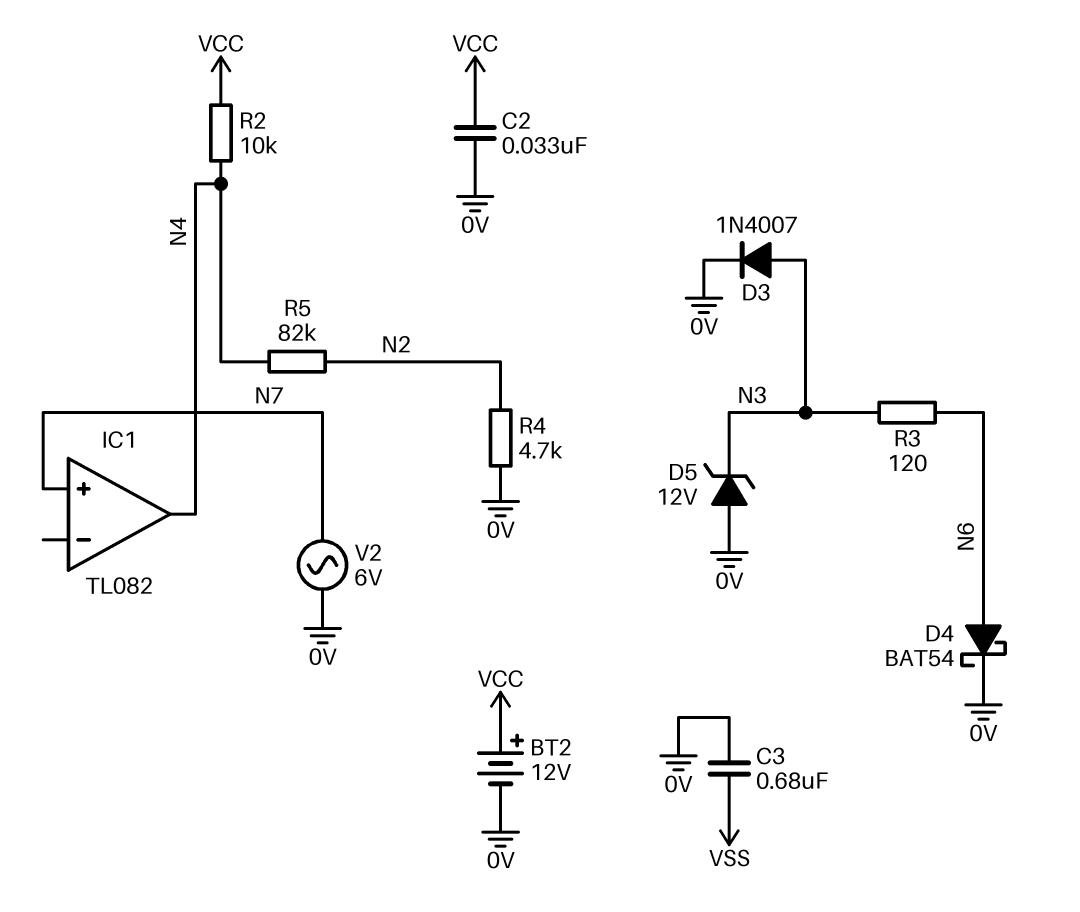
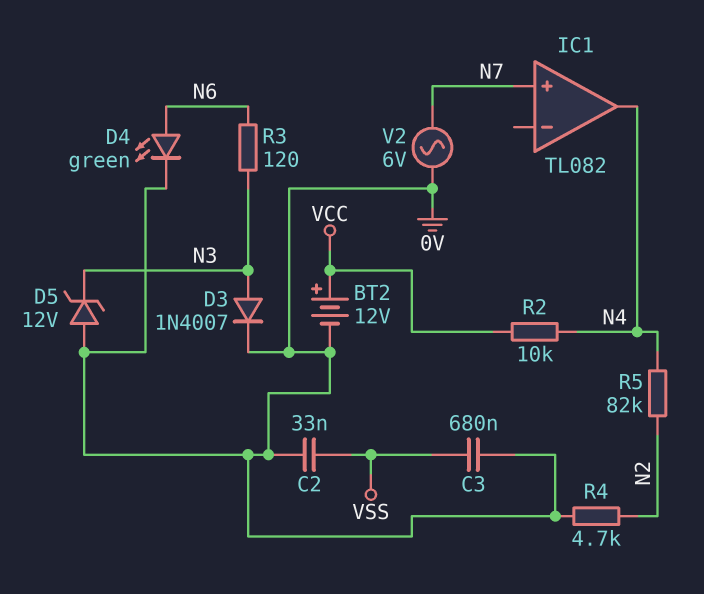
C2: 33nF (0V, VCC) -> 33nF (0V, VSS)
D4: schottky BAT54 (A N6, K 0V) -> LED green (A N6, K 0V)

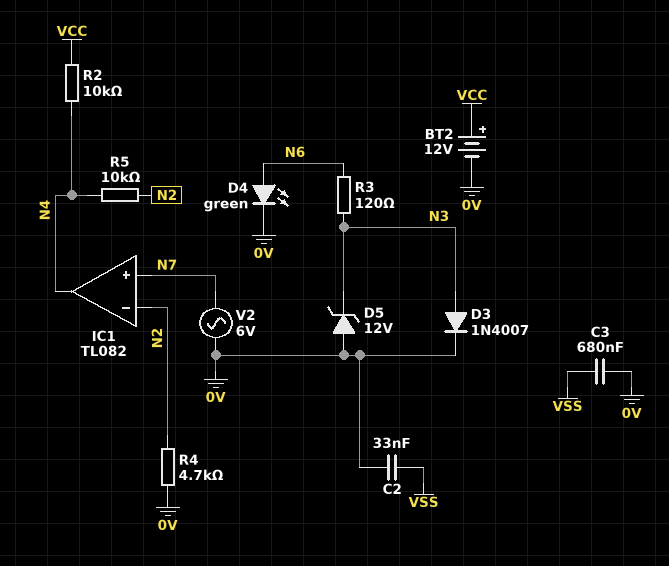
IC1 pin in-: none -> N2
R5: 82k (N2, N4) -> 10k (N2, N4)

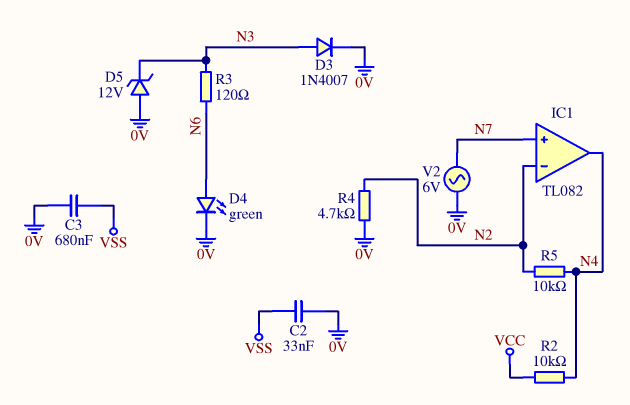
BT2: 12V (plus VCC, minus 0V) -> none

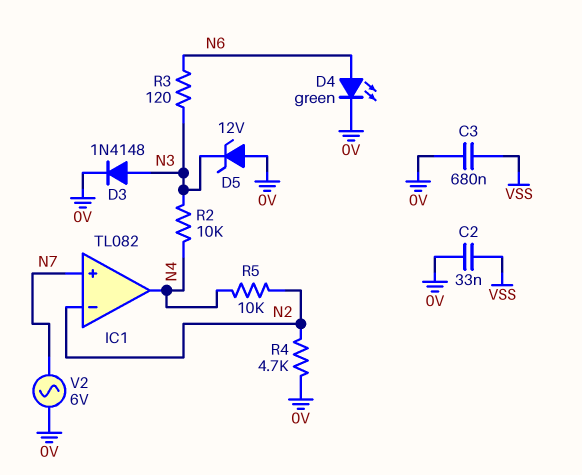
D3: diode 1N4007 (A N3, K 0V) -> diode 1N4148 (A N3, K 0V)
R2: 10k (N4, VCC) -> 10k (N3, N4)

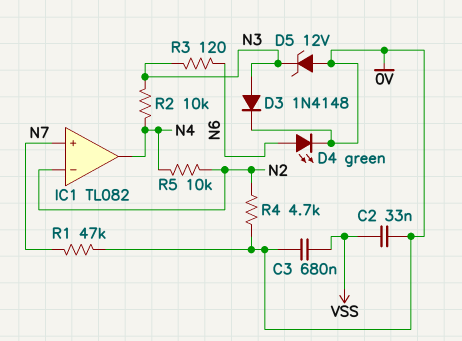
R1: none -> 47k (0V, N7)
V2: AC 6V (0V, N7) -> none

